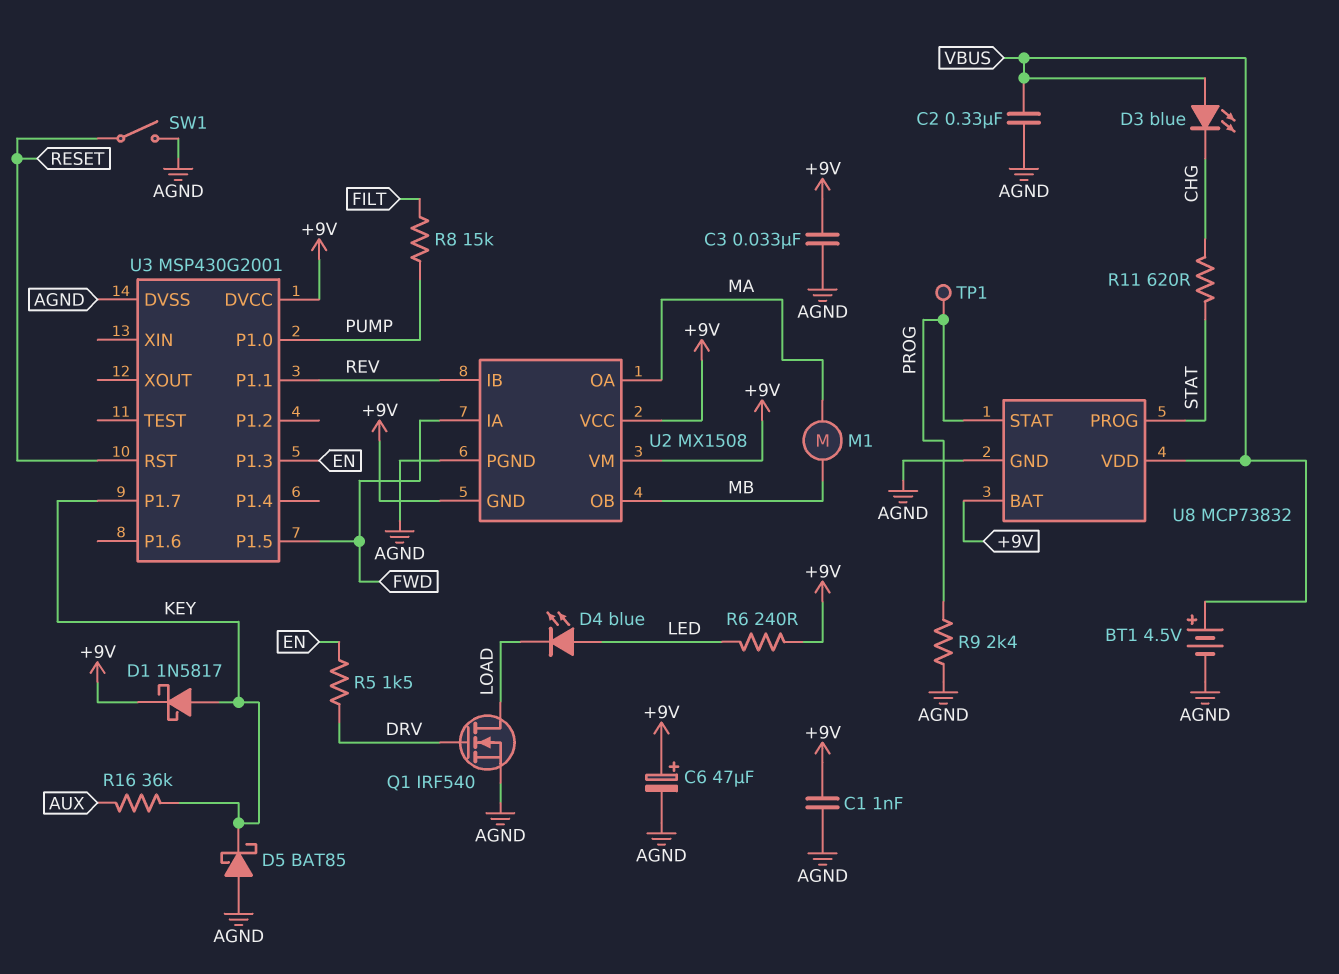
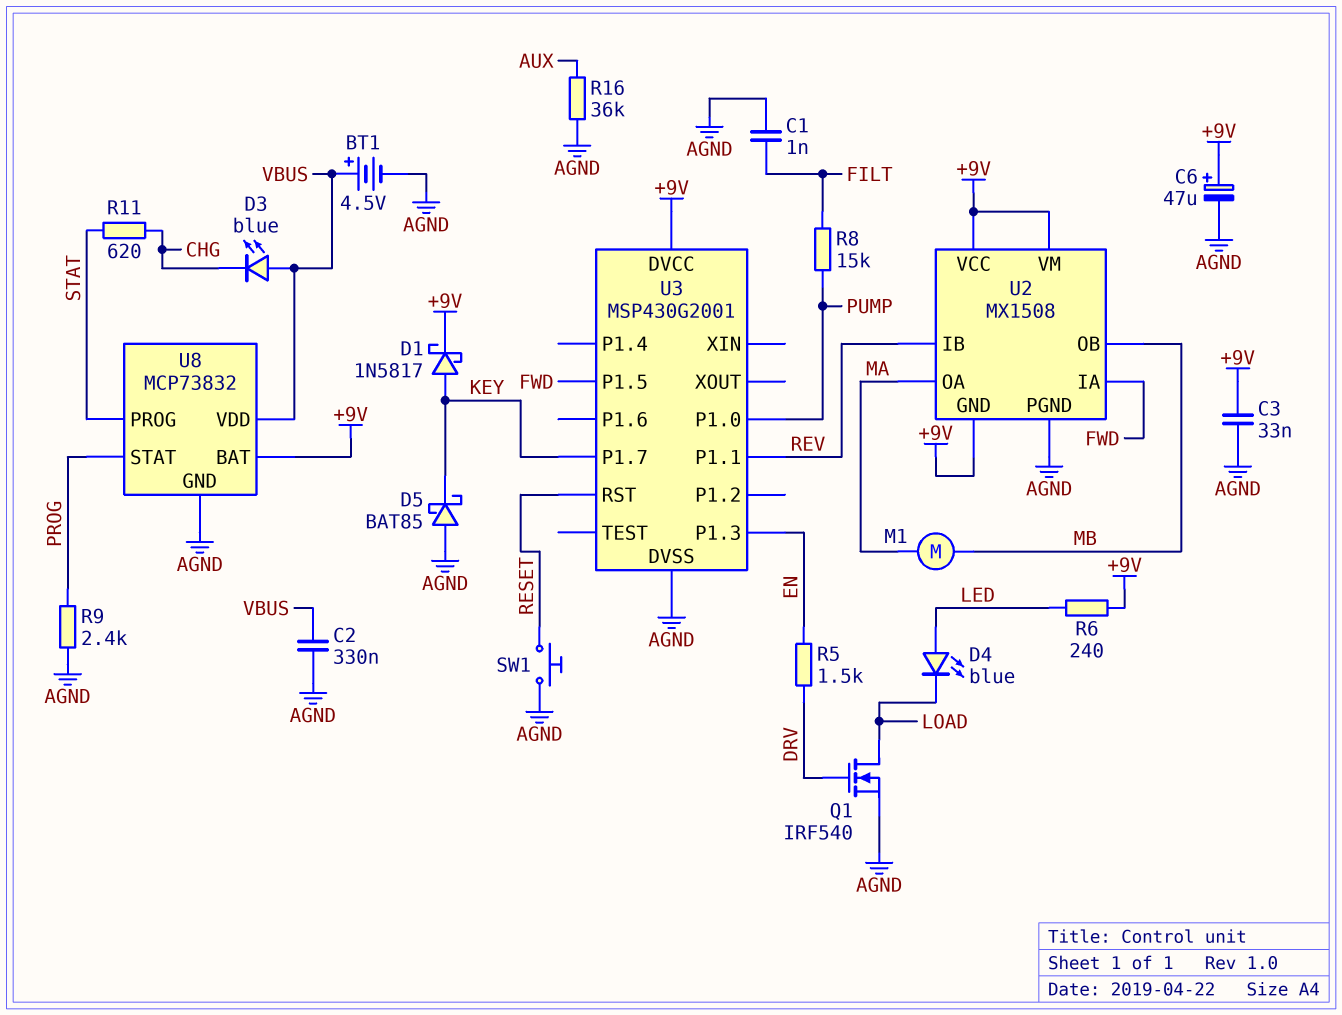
C1: 1nF (+9V, AGND) -> 1nF (AGND, FILT)
R16: 36k (AUX, KEY) -> 36k (AGND, AUX)
SW1: switch (AGND, RESET) -> button (AGND, RESET)
TP1: test point (PROG) -> none

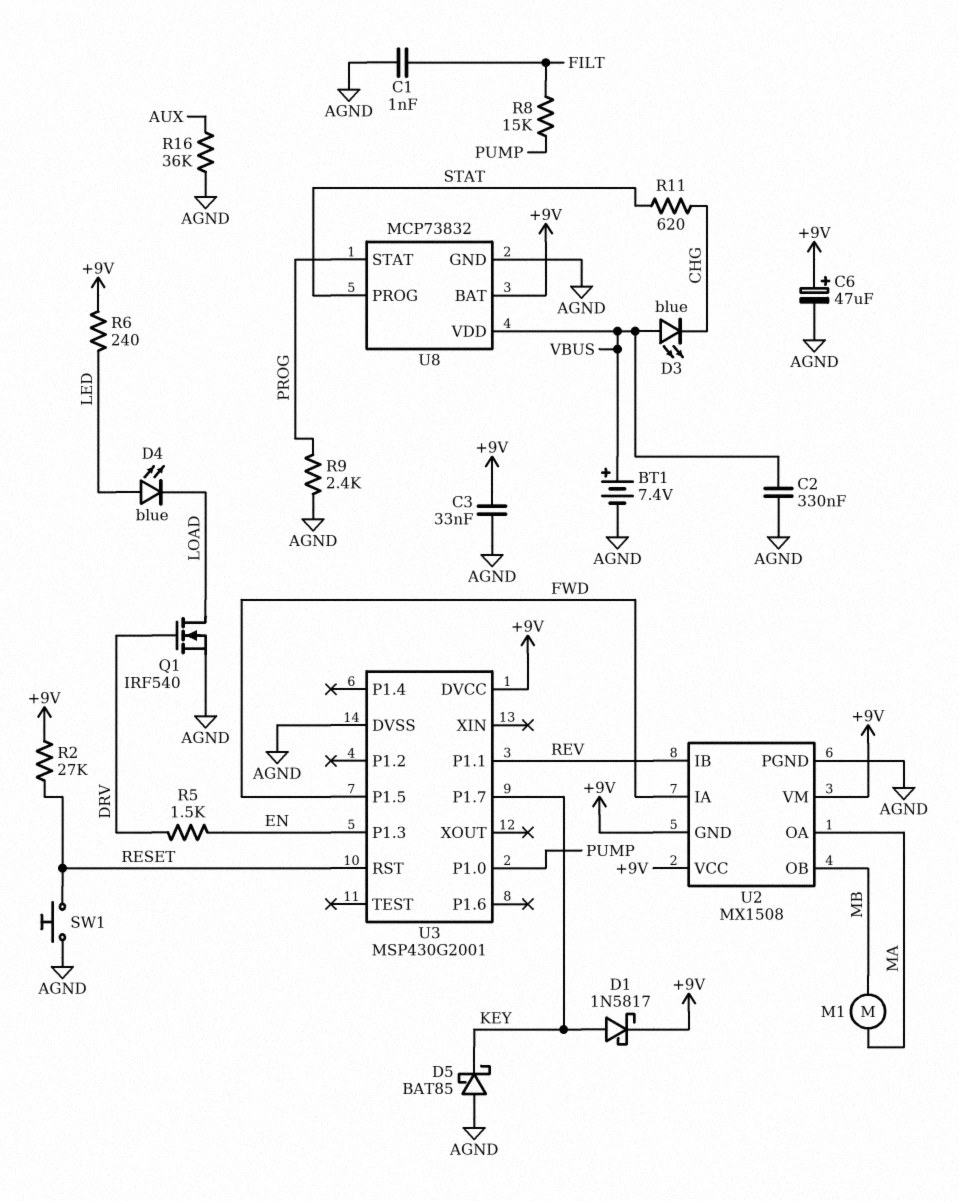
BT1: 4.5V (plus VBUS, minus AGND) -> 7.4V (plus VBUS, minus AGND)
R2: none -> 27k (+9V, RESET)

